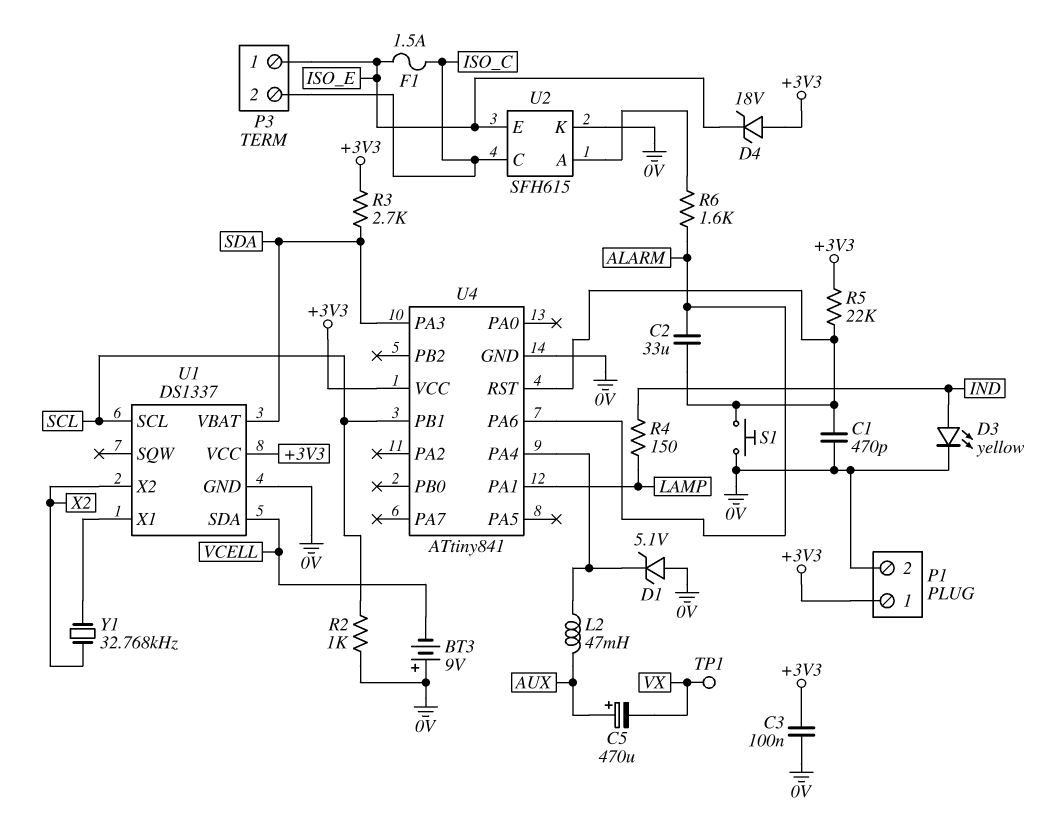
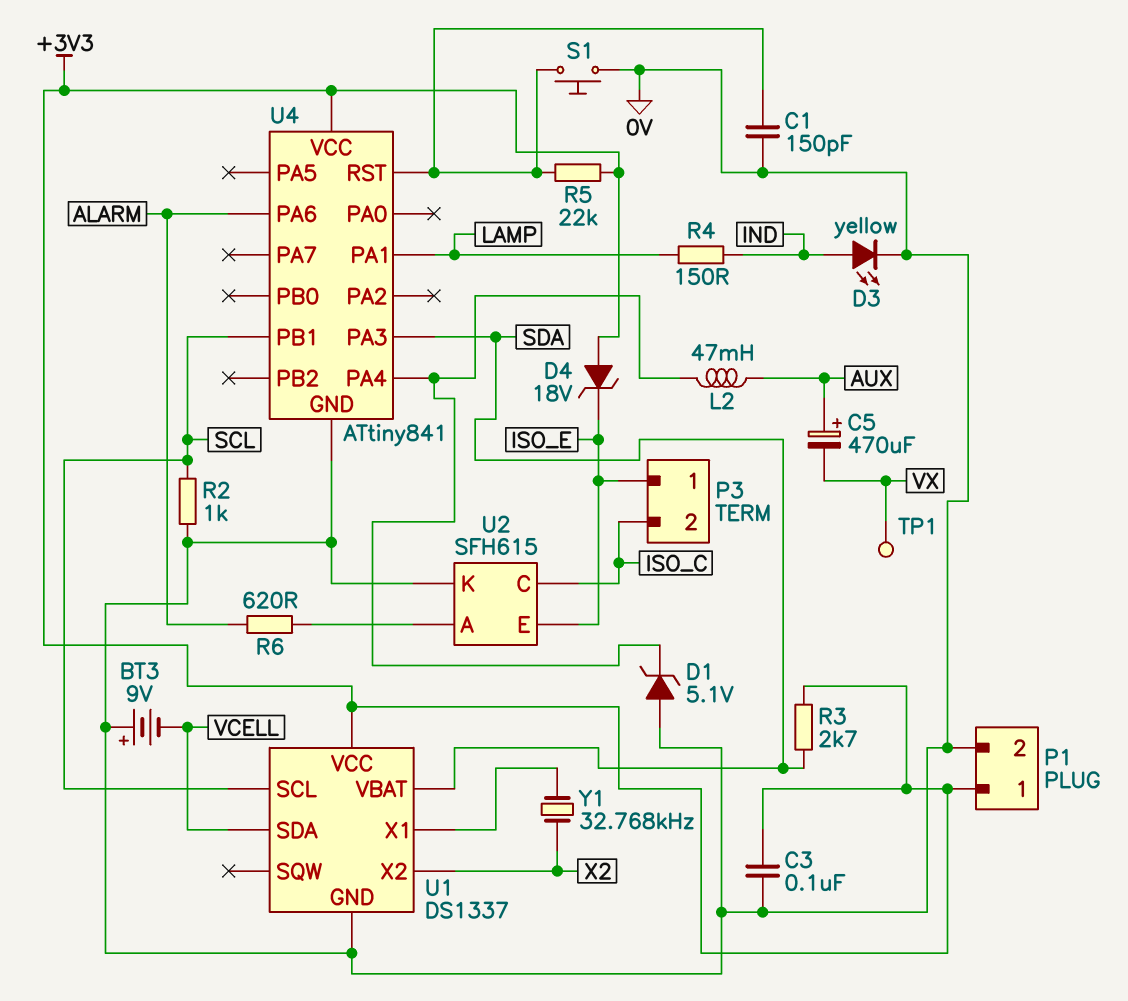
C1: 470pF (0V, U4/RST) -> 150pF (0V, U4/RST)
C2: 33uF (ALARM, U4/RST) -> none
F1: 1.5A (ISO_C, ISO_E) -> none
R6: 1.6k (ALARM, U2/A) -> 620 (ALARM, U2/A)

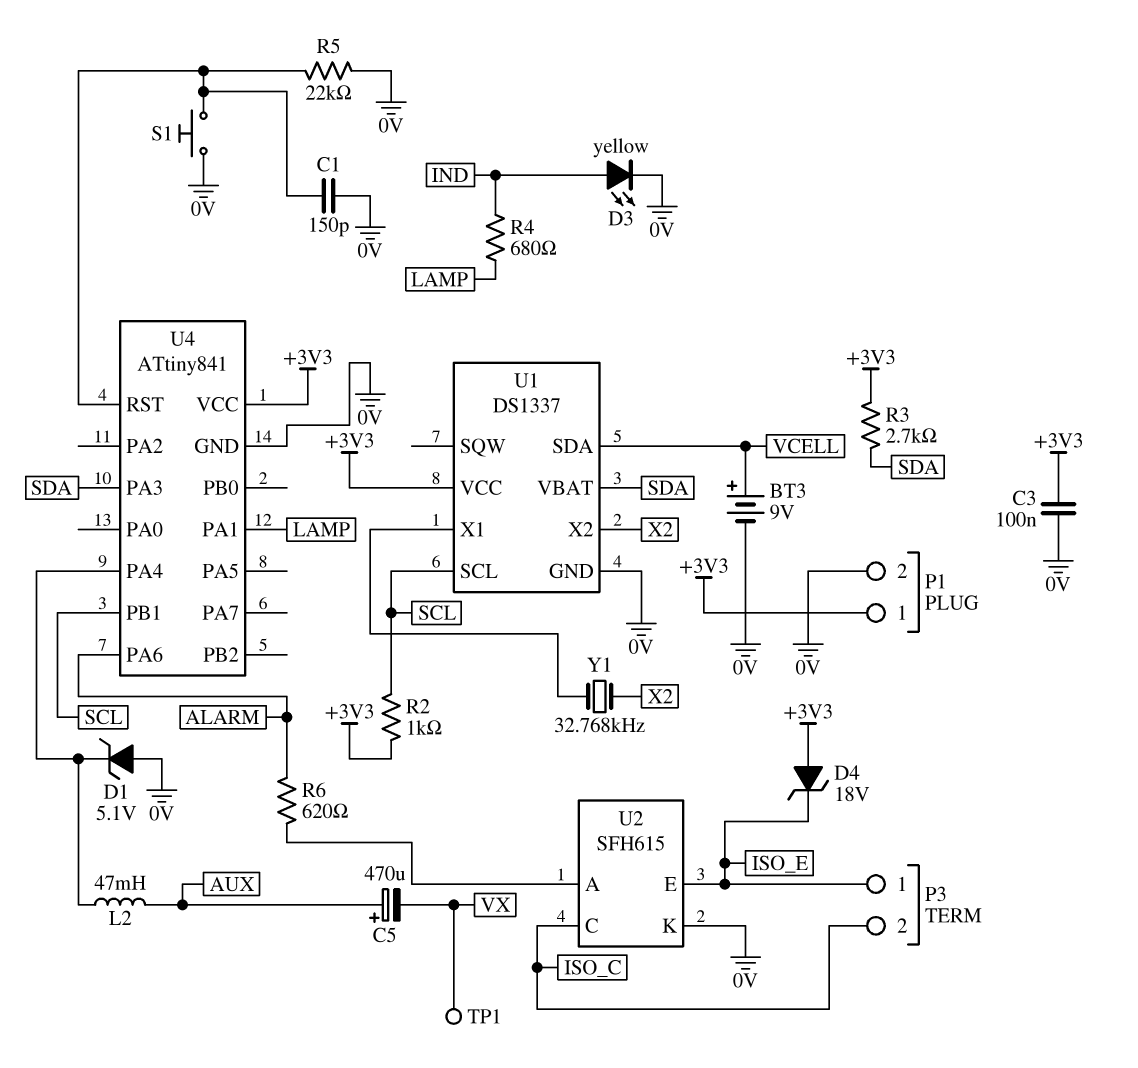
BT3: 9V (plus 0V, minus VCELL) -> 9V (plus VCELL, minus 0V)
R2: 1k (0V, SCL) -> 1k (+3V3, SCL)
R4: 150 (IND, LAMP) -> 680 (IND, LAMP)
R5: 22k (+3V3, U4/RST) -> 22k (0V, U4/RST)

